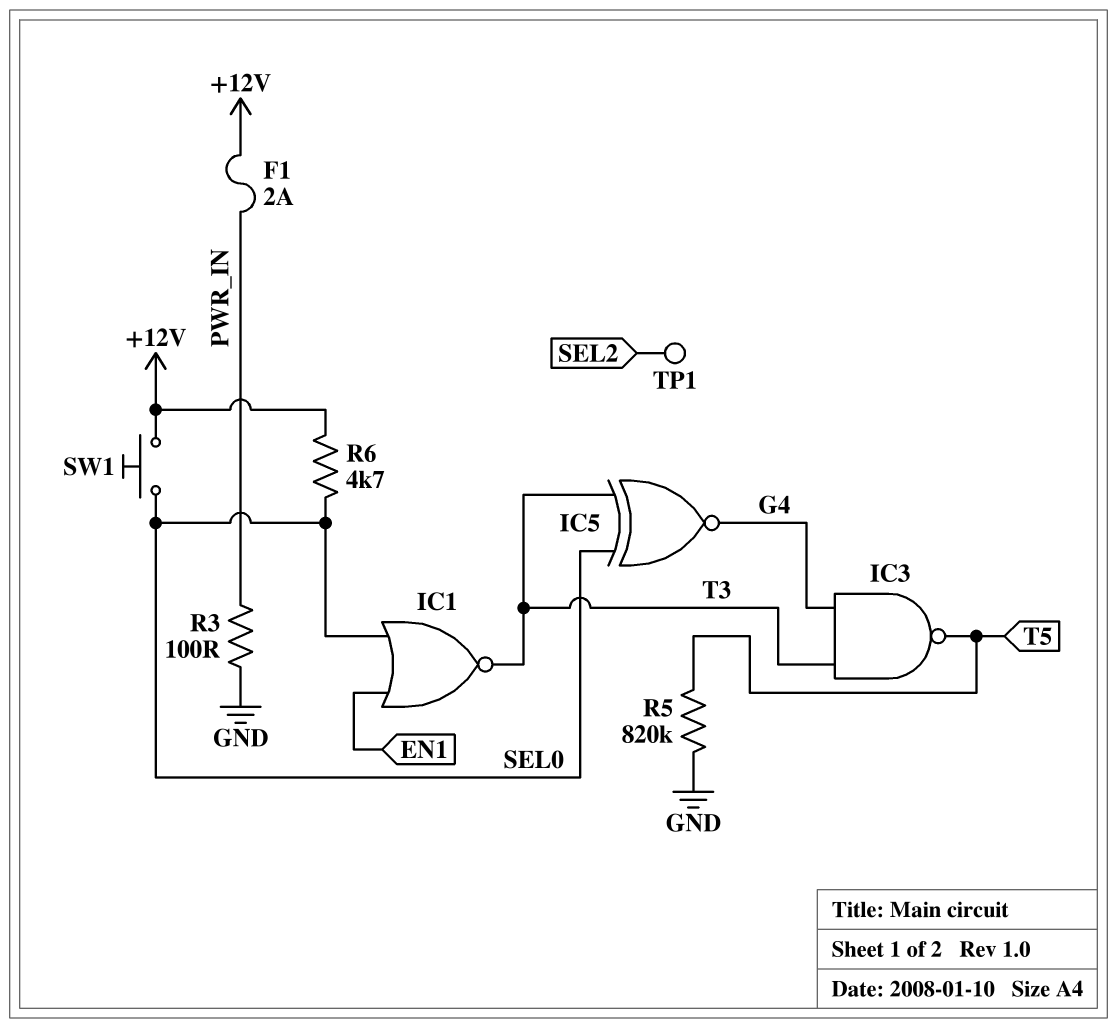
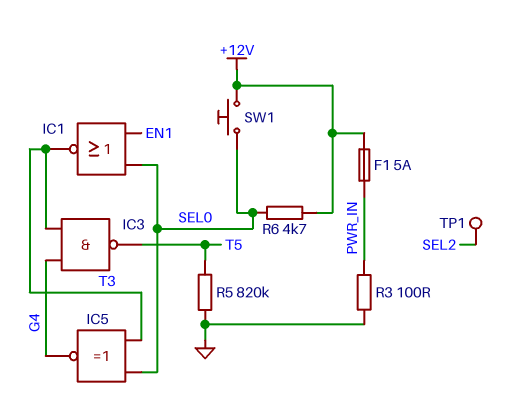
F1: 2A (+12V, PWR_IN) -> 5A (+12V, PWR_IN)

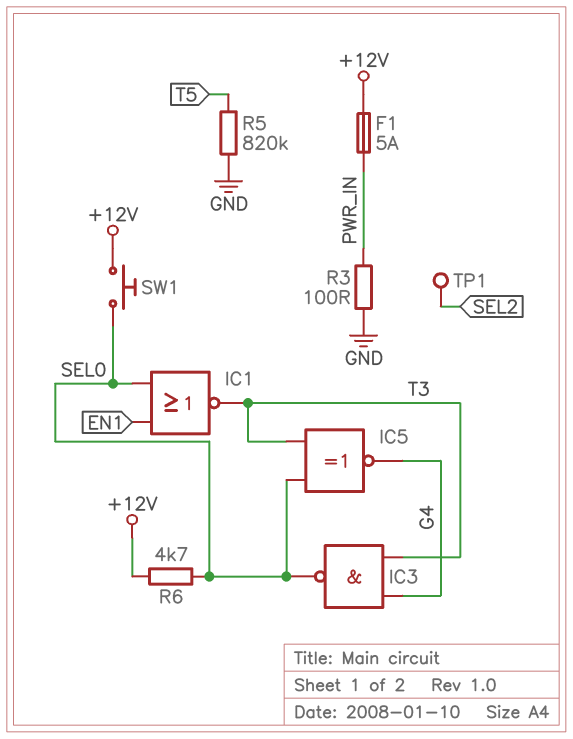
IC3: NAND (in G4, in T3, out T5) -> NAND (in G4, in T3, out SEL0)

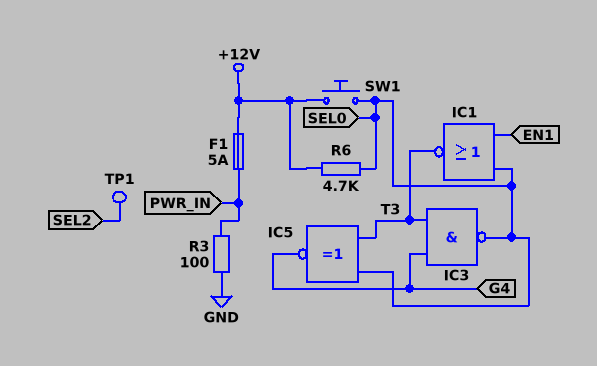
R5: 820k (GND, T5) -> none

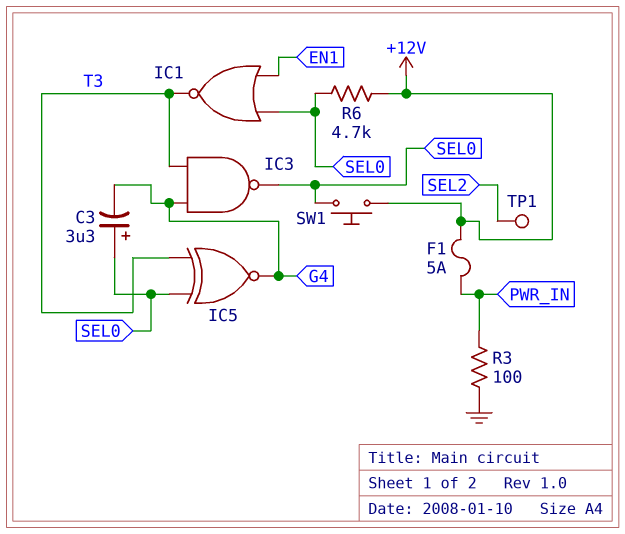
C3: none -> 3.3uF (plus SEL0, minus G4)

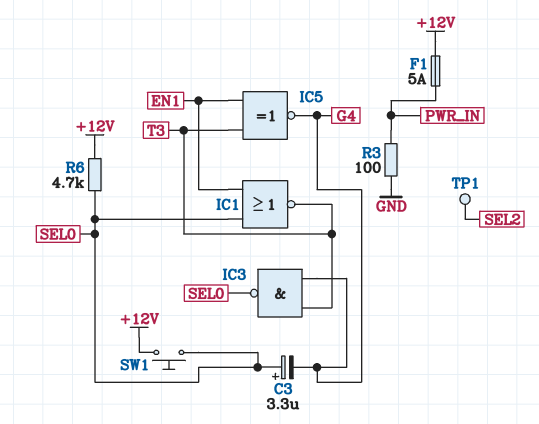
IC5: XNOR (in SEL0, in T3, out G4) -> XNOR (in EN1, in T3, out G4)

